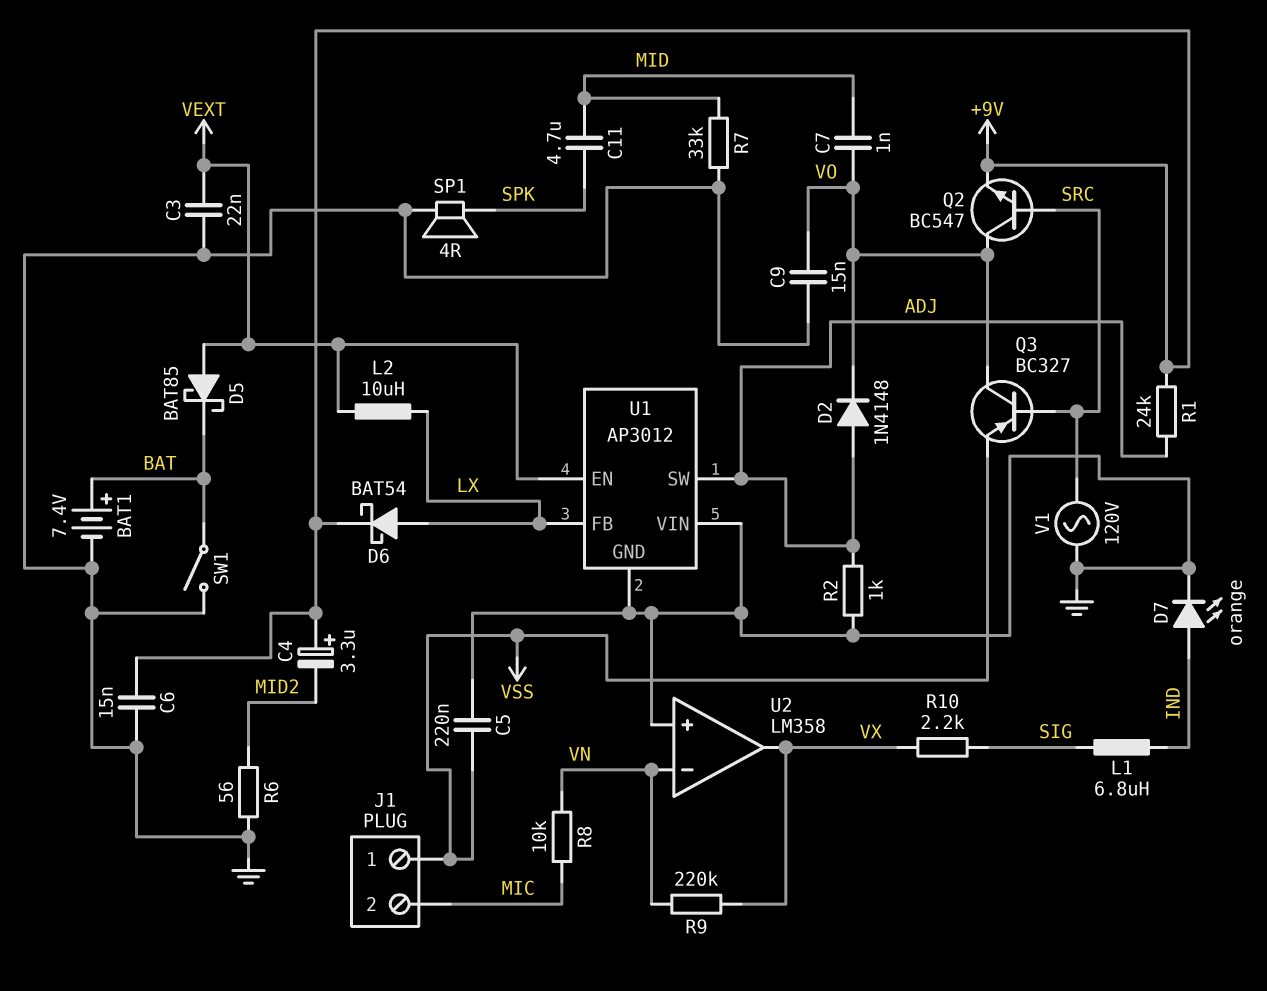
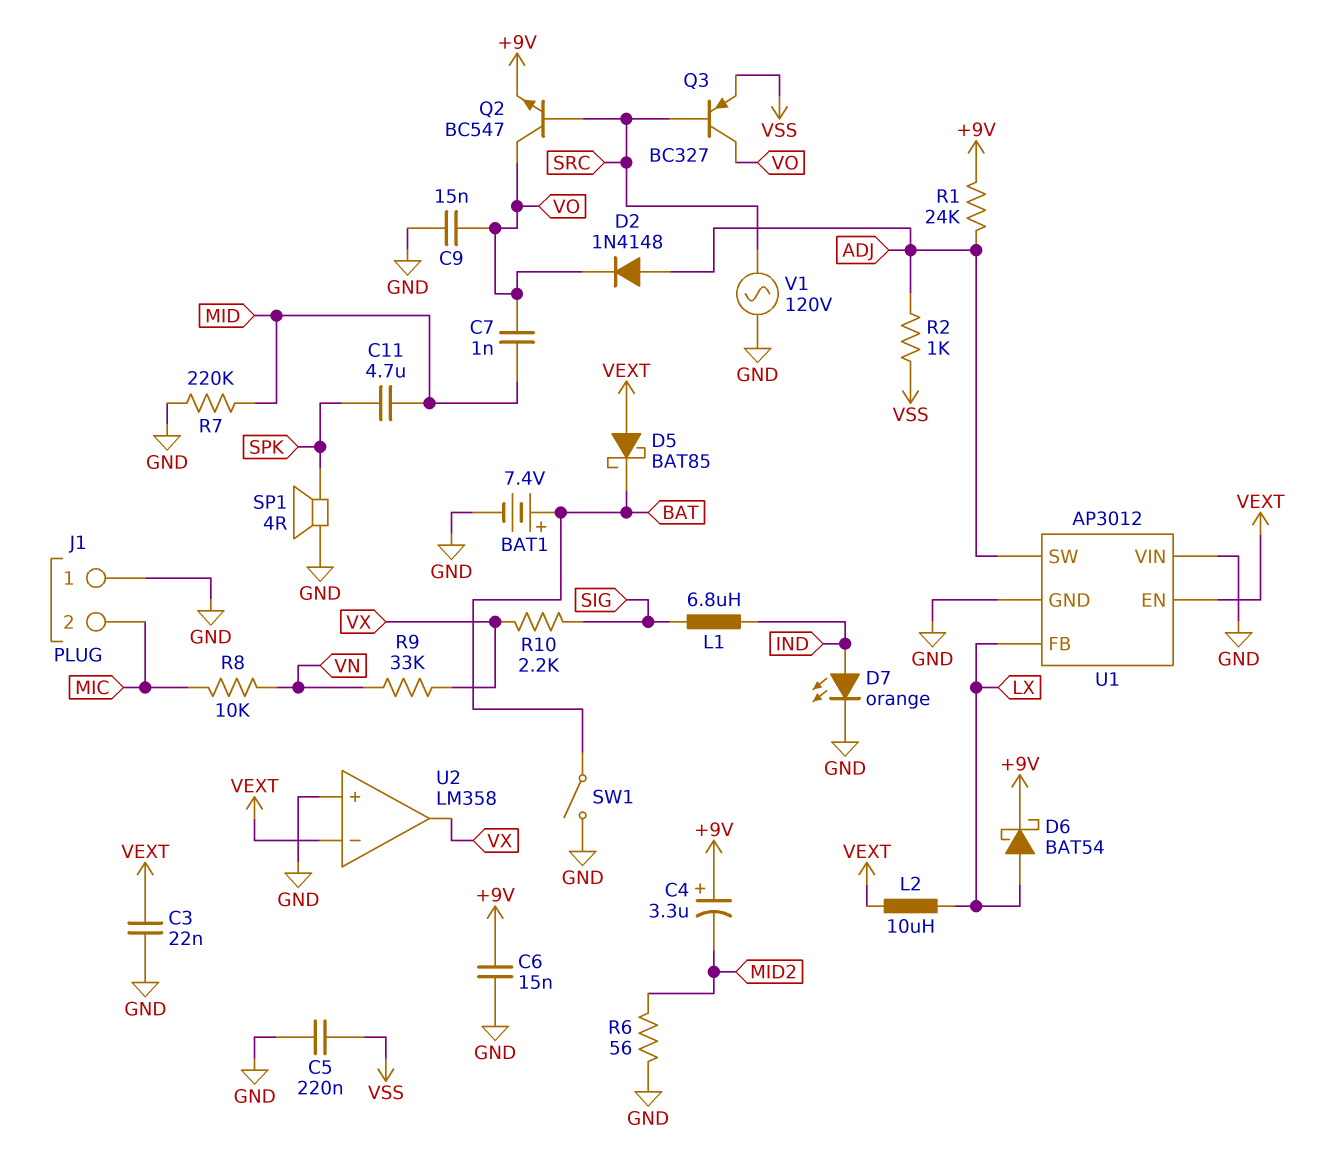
J1 pin 1: VSS -> GND
R2: 1k (ADJ, GND) -> 1k (ADJ, VSS)
R7: 33k (GND, MID) -> 220k (GND, MID)
R9: 220k (VN, VX) -> 33k (VN, VX)
U2 pin in-: VN -> VEXT

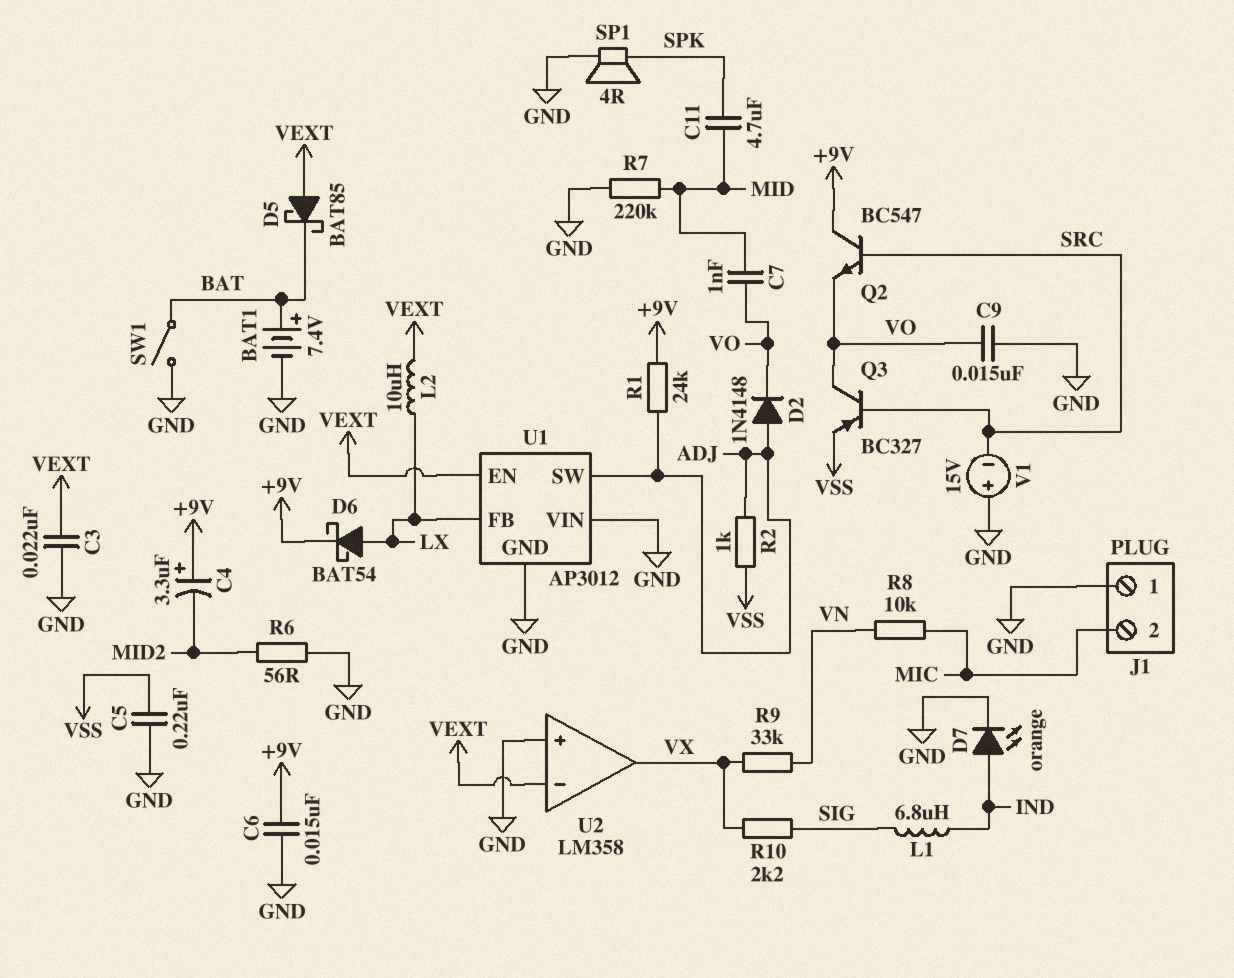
Q2: NPN BC547 (B SRC, C VO, E +9V) -> NPN BC547 (B SRC, C +9V, E VO)
V1: AC 120V (GND, SRC) -> 15V (plus GND, minus SRC)

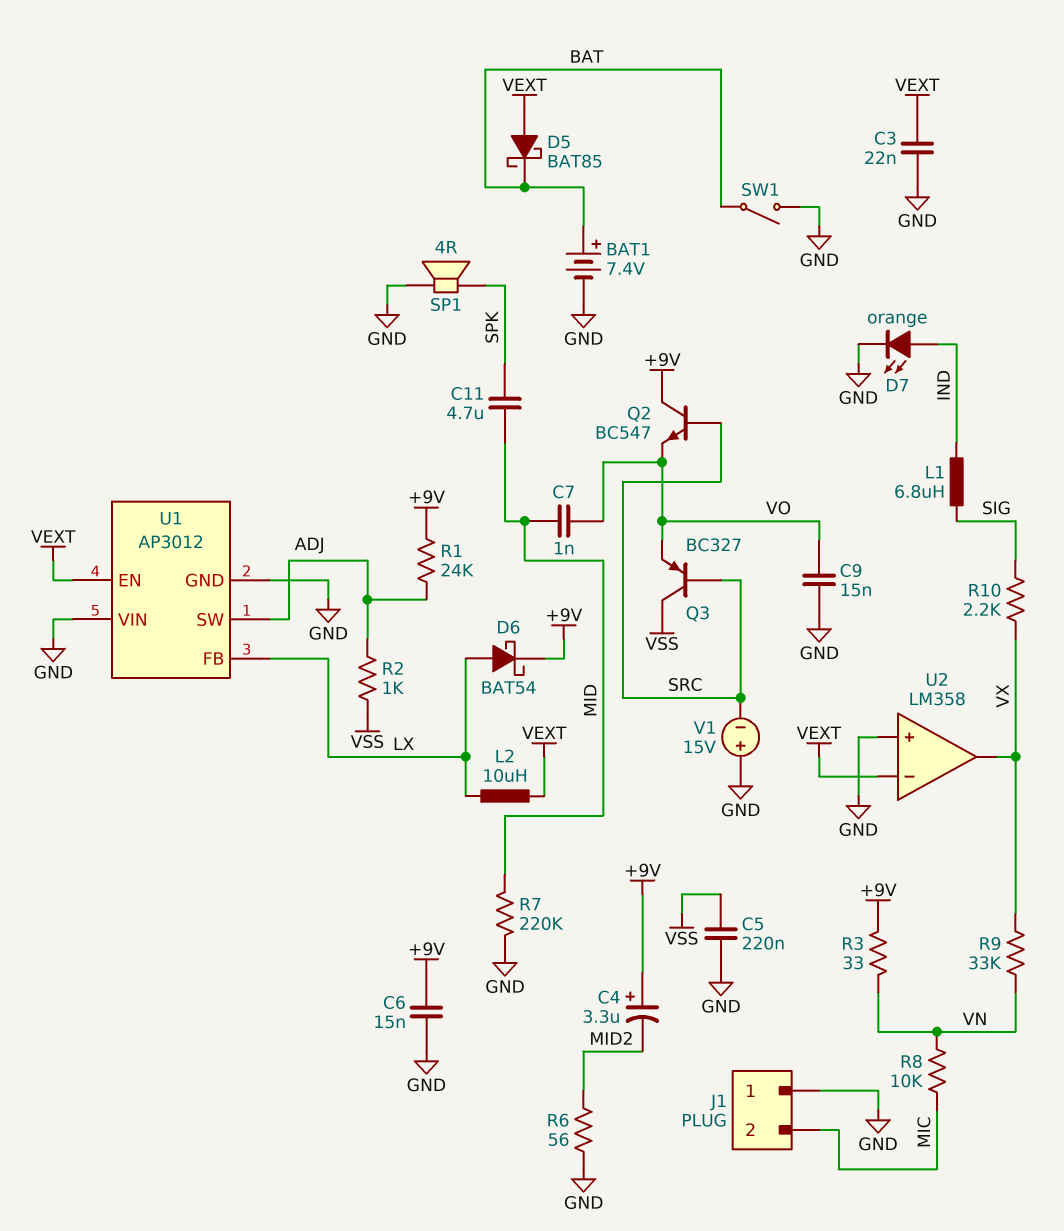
D2: diode 1N4148 (A ADJ, K VO) -> none
Q3: PNP BC327 (B SRC, C VO, E VSS) -> PNP BC327 (B SRC, C VSS, E VO)
R3: none -> 33 (+9V, VN)

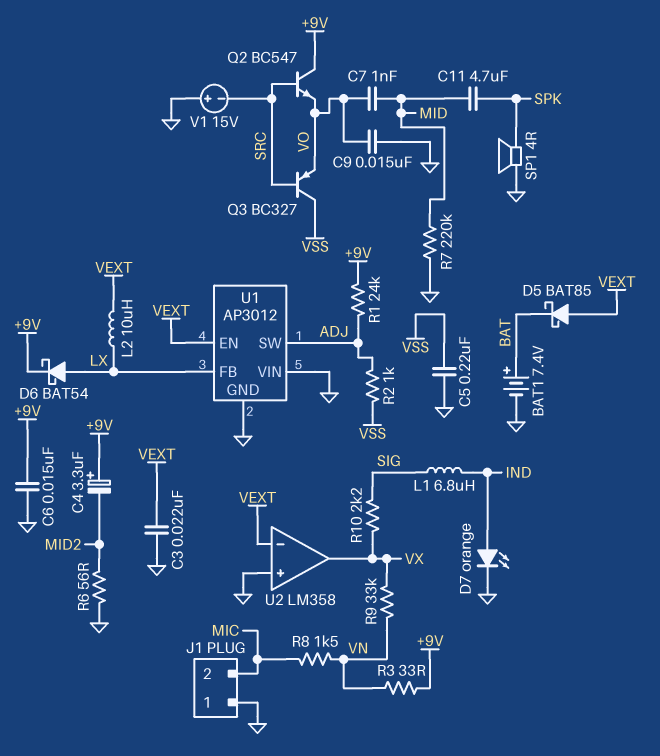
R8: 10k (MIC, VN) -> 1.5k (MIC, VN)
SW1: switch (BAT, GND) -> none

